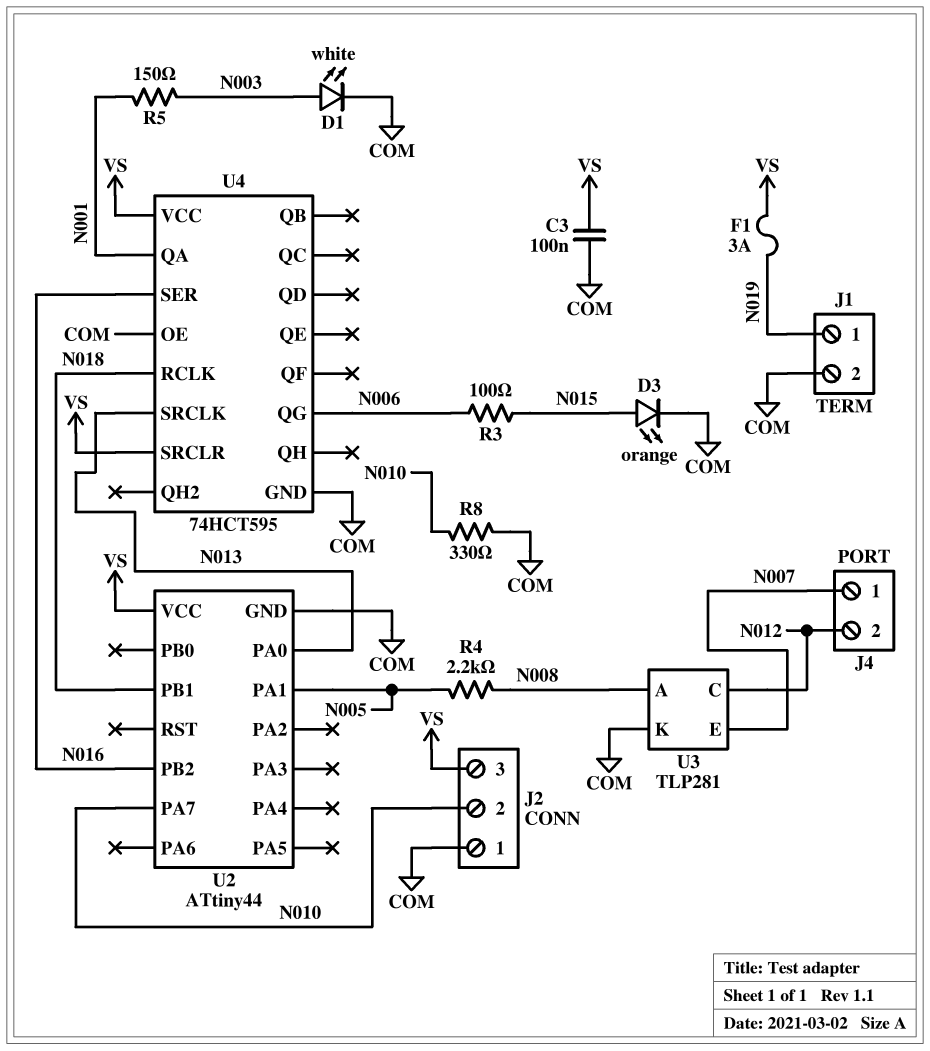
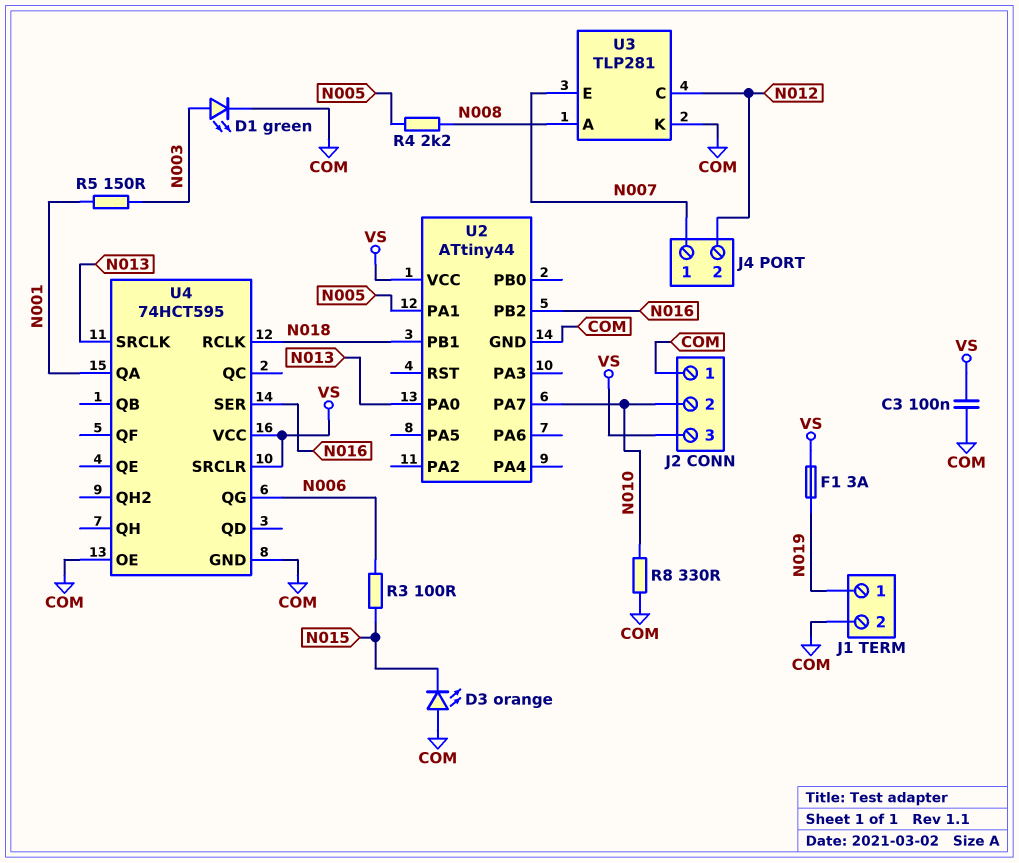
D1: LED white (A N003, K COM) -> LED green (A N003, K COM)
D3: LED orange (A N015, K COM) -> LED orange (A COM, K N015)

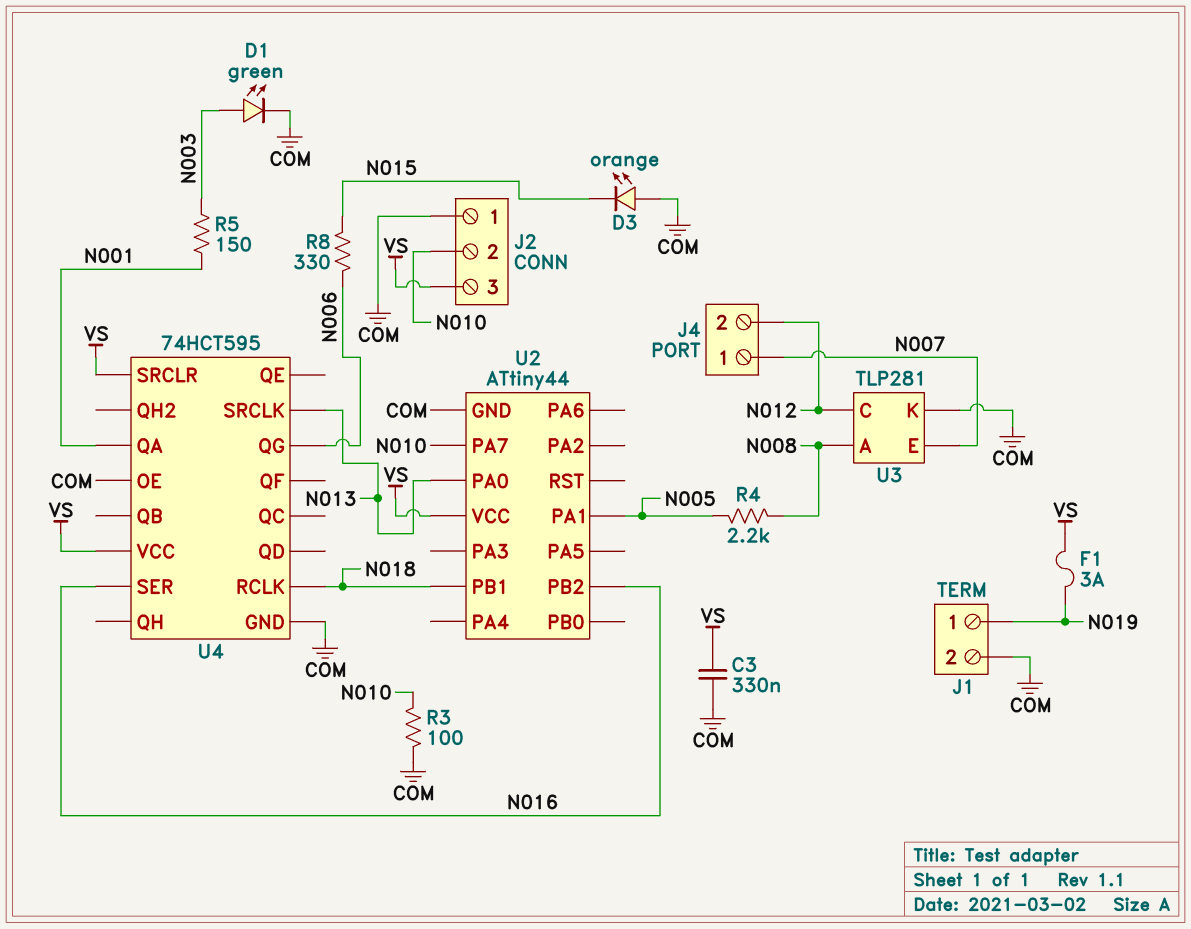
C3: 100nF (COM, VS) -> 330nF (COM, VS)
R3: 100 (N006, N015) -> 100 (COM, N010)
R8: 330 (COM, N010) -> 330 (N006, N015)

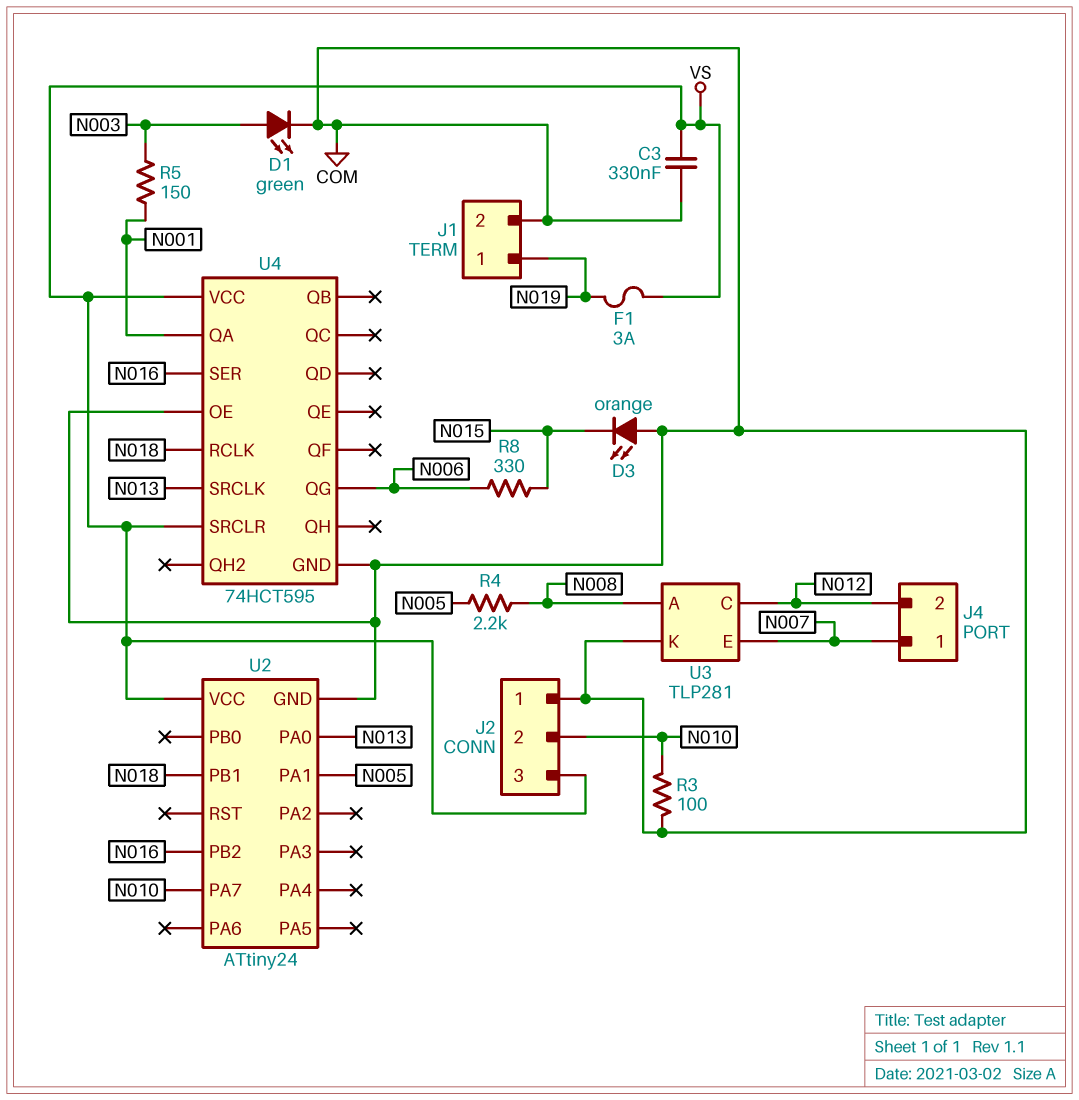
U2: ATtiny44 -> ATtiny24

